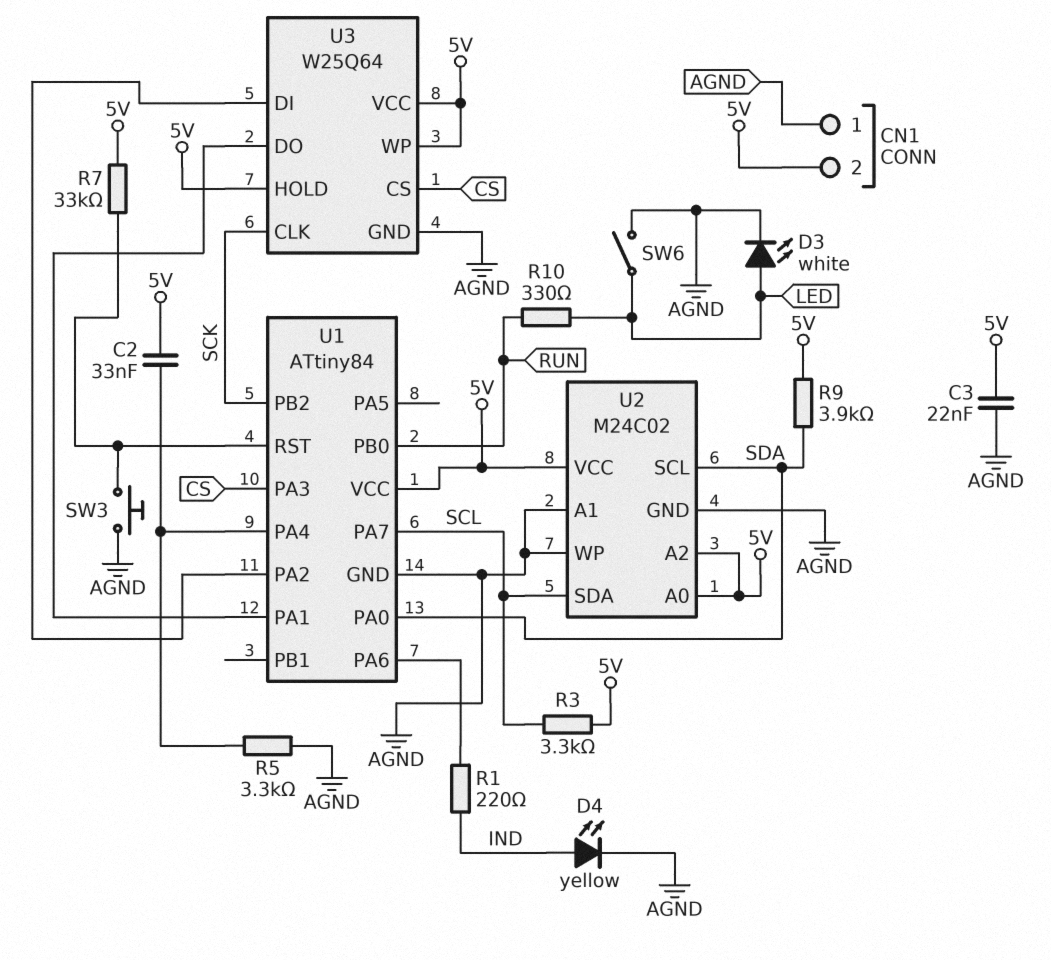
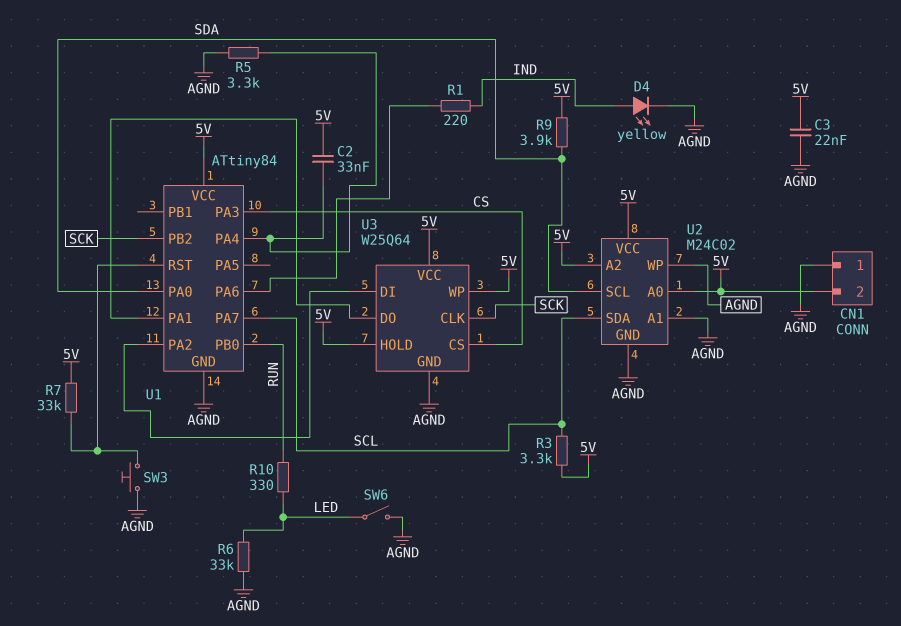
D3: LED white (A LED, K AGND) -> none
R6: none -> 33k (AGND, LED)

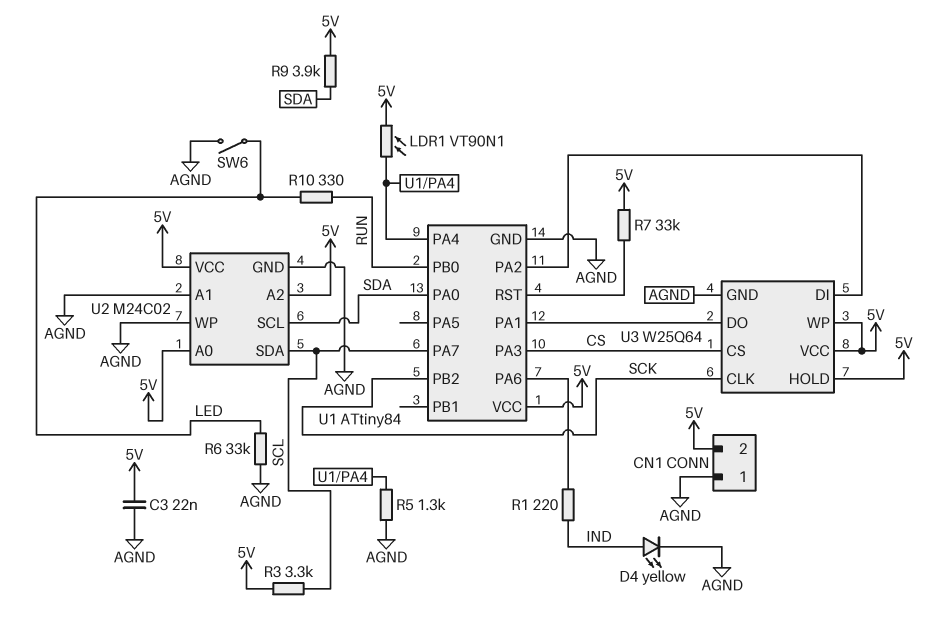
C2: 33nF (5V, U1/PA4) -> none
LDR1: none -> VT90N1 (5V, U1/PA4)
R5: 3.3k (AGND, U1/PA4) -> 1.3k (AGND, U1/PA4)
SW3: button (AGND, U1/RST) -> none

